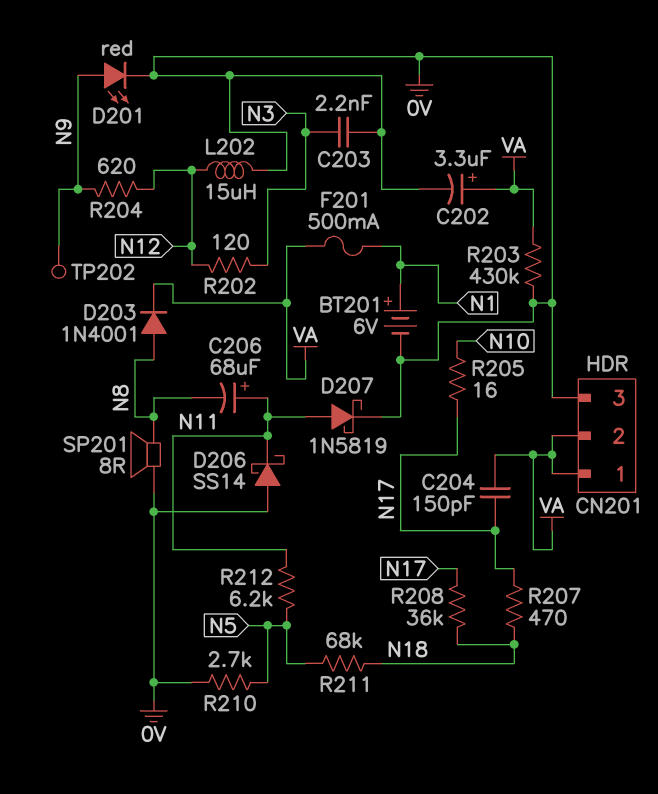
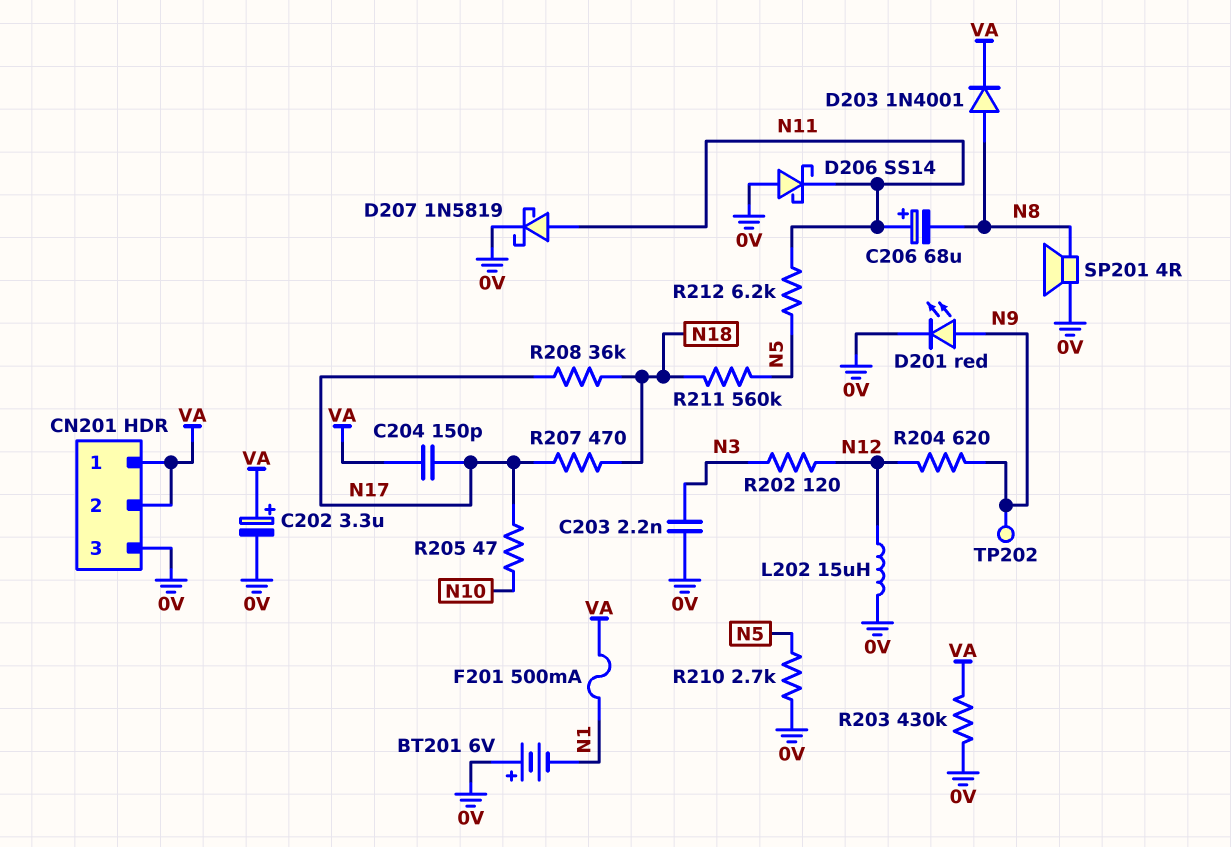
BT201: 6V (plus N1, minus 0V) -> 6V (plus 0V, minus N1)
R205: 16 (N10, N17) -> 47 (N10, N17)
R211: 68k (N5, N18) -> 560k (N5, N18)
SP201: speaker 8R (0V, N8) -> speaker 4R (0V, N8)

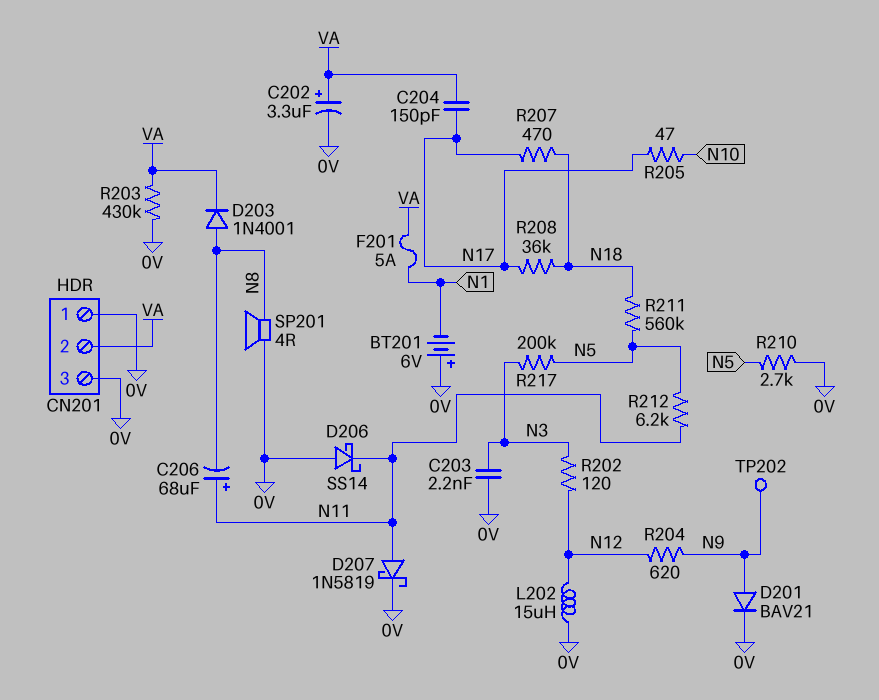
CN201 pin 1: VA -> 0V
D201: LED red (A N9, K 0V) -> diode BAV21 (A N9, K 0V)
F201: 500mA (N1, VA) -> 5A (N1, VA)
R217: none -> 200k (N3, N5)

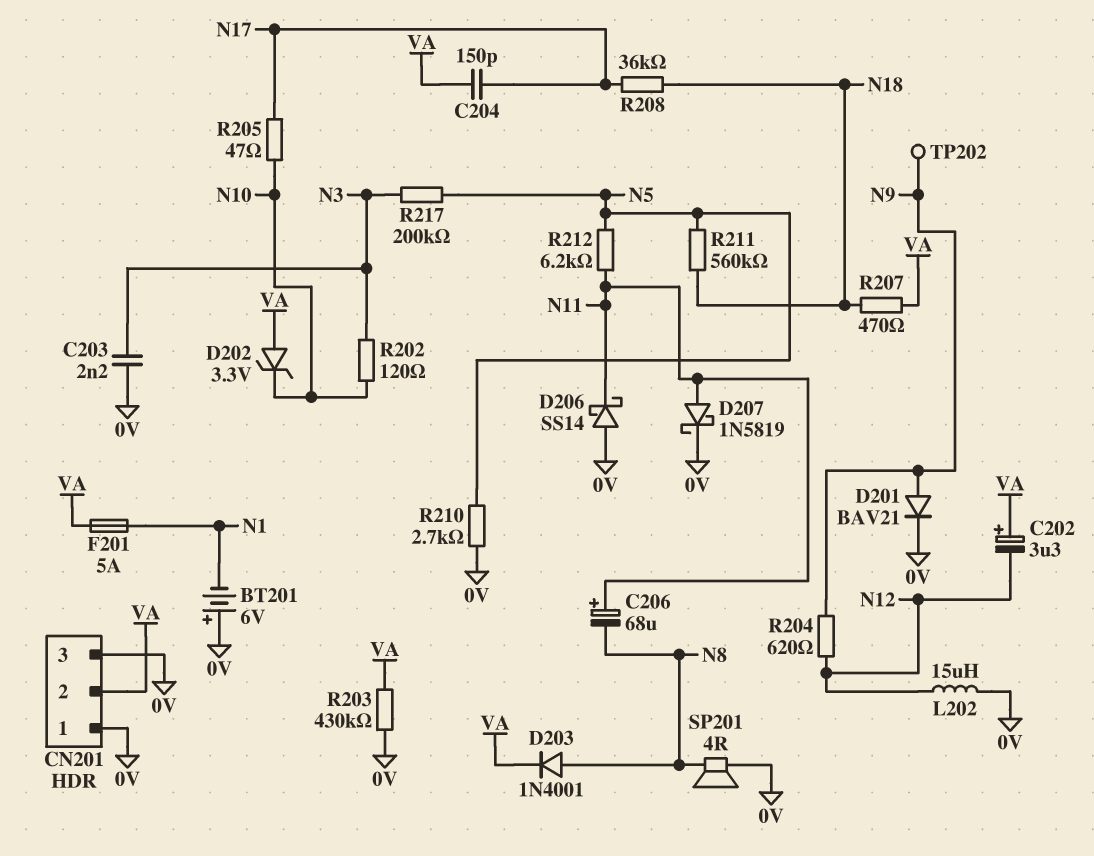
C202: 3.3uF (plus VA, minus 0V) -> 3.3uF (plus VA, minus N12)
D202: none -> zener 3.3V (A VA, K N10)
R202: 120 (N3, N12) -> 120 (N3, N10)
R207: 470 (N17, N18) -> 470 (N18, VA)

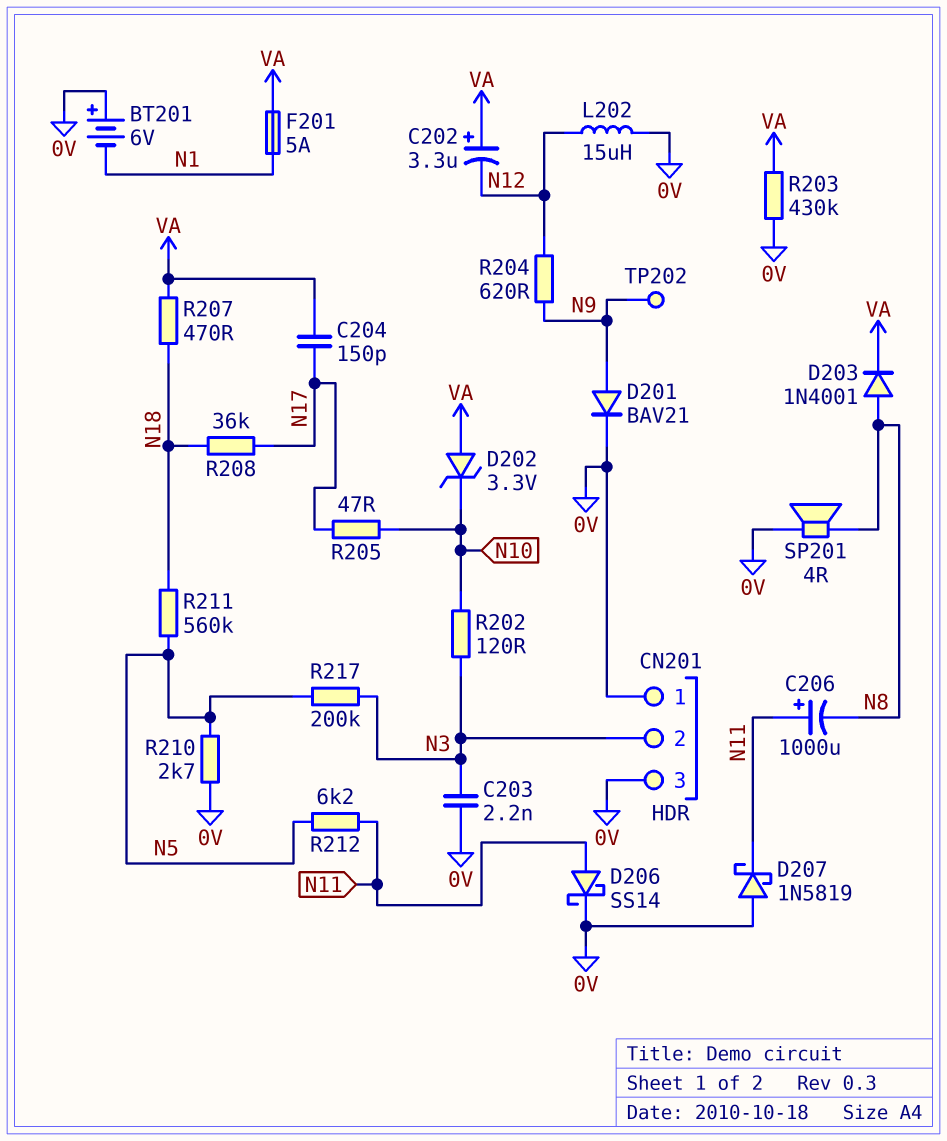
C206: 68uF (plus N11, minus N8) -> 1000uF (plus N11, minus N8)
CN201 pin 2: VA -> N3
D206: schottky SS14 (A 0V, K N11) -> schottky SS14 (A N11, K 0V)
D207: schottky 1N5819 (A N11, K 0V) -> schottky 1N5819 (A 0V, K N11)

